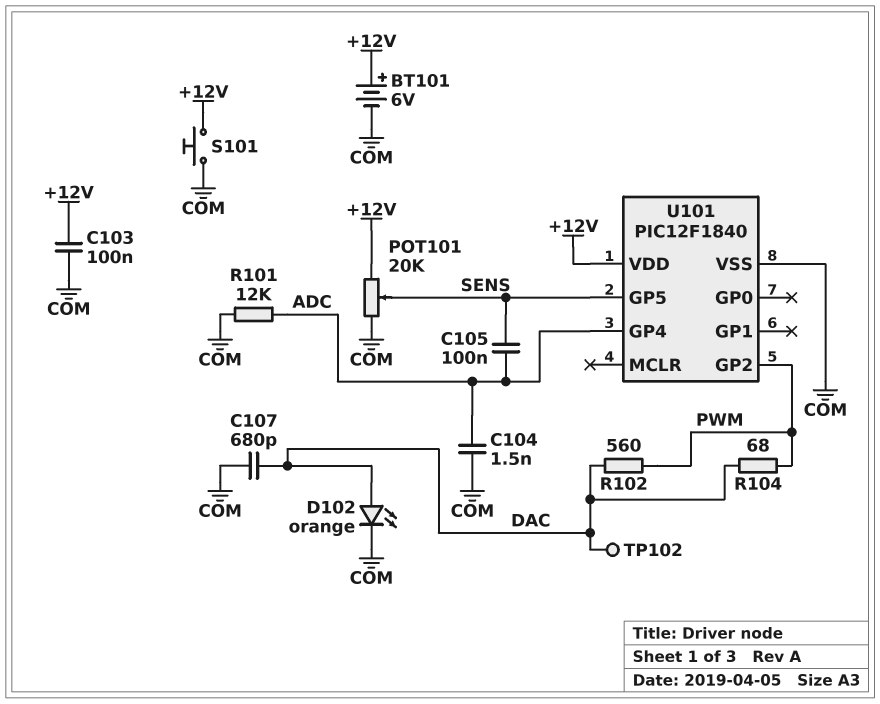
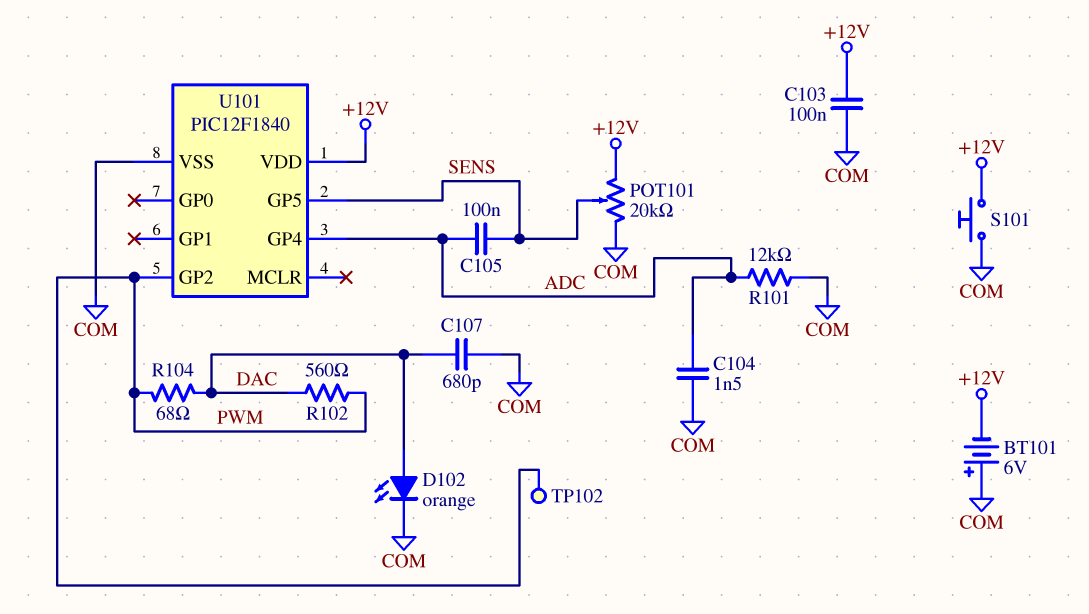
BT101: 6V (plus +12V, minus COM) -> 6V (plus COM, minus +12V)
TP102: test point (DAC) -> test point (PWM)

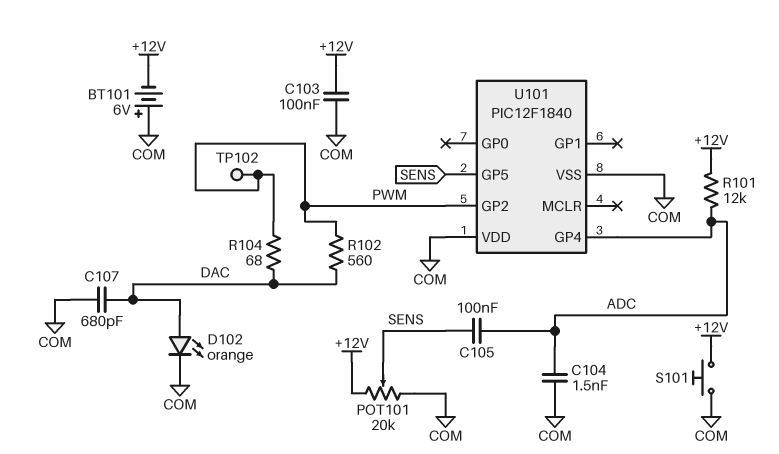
R101: 12k (ADC, COM) -> 12k (+12V, ADC)
U101 pin VDD: +12V -> COM

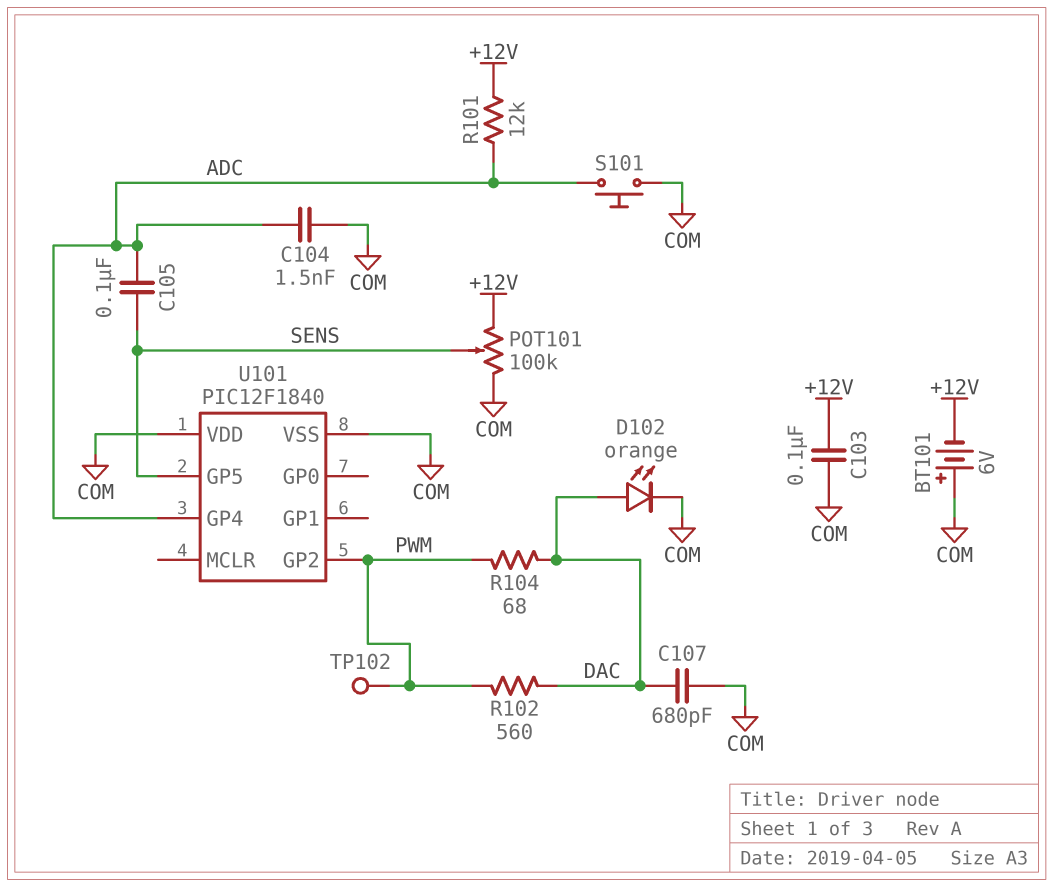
POT101: 20k (+12V, COM, wiper SENS) -> 100k (+12V, COM, wiper SENS)
S101: button (+12V, COM) -> button (ADC, COM)

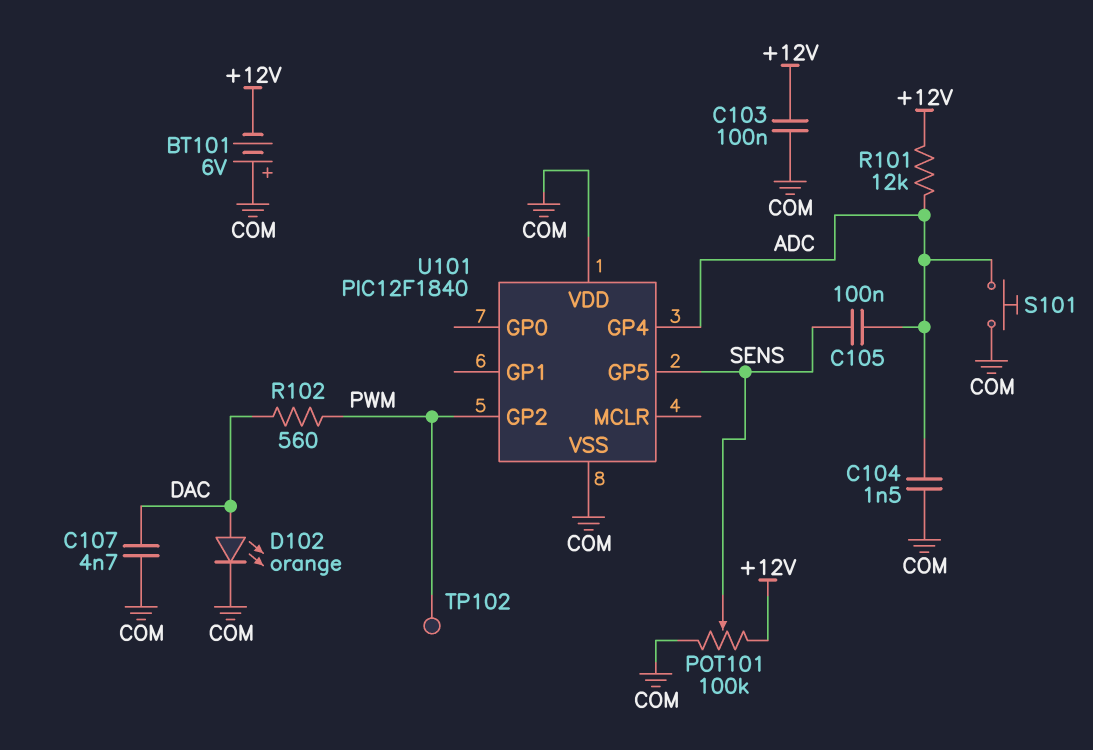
C107: 680pF (COM, DAC) -> 4.7nF (COM, DAC)
R104: 68 (DAC, PWM) -> none

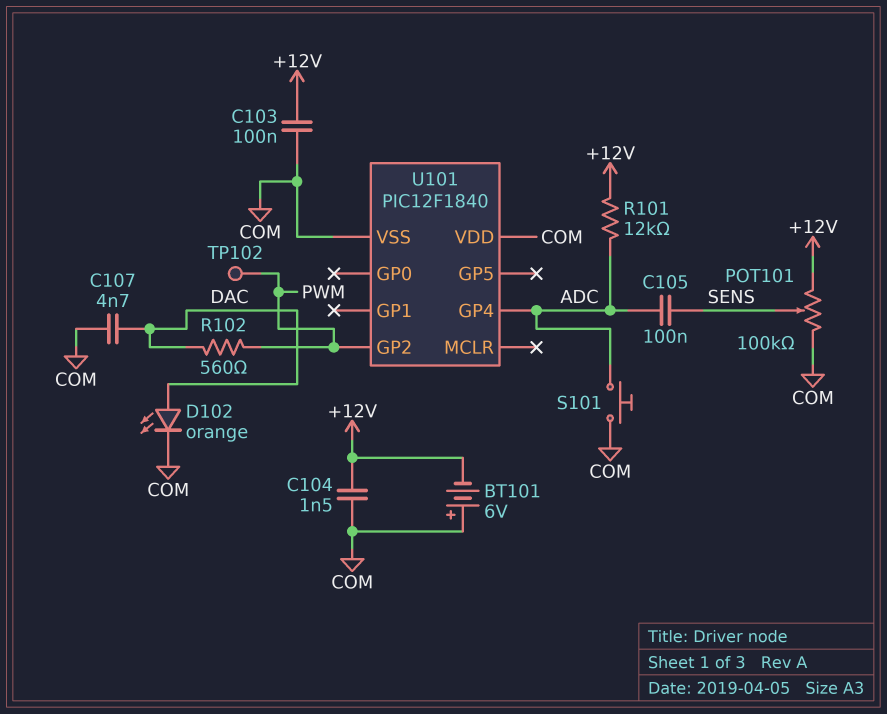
C104: 1.5nF (ADC, COM) -> 1.5nF (+12V, COM)
U101 pin GP5: SENS -> none

